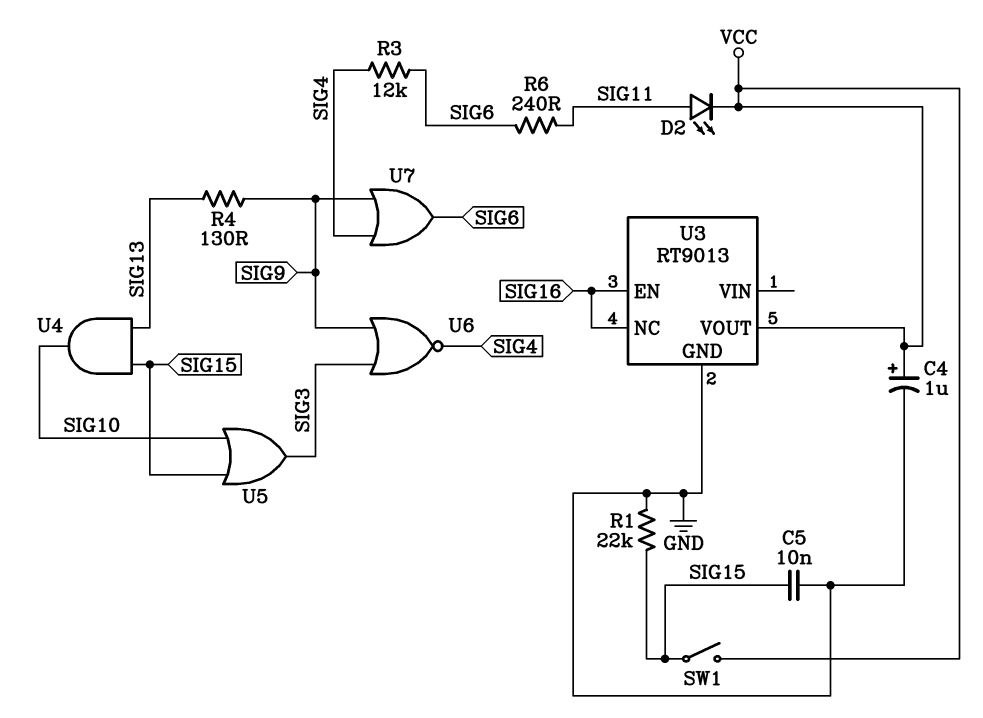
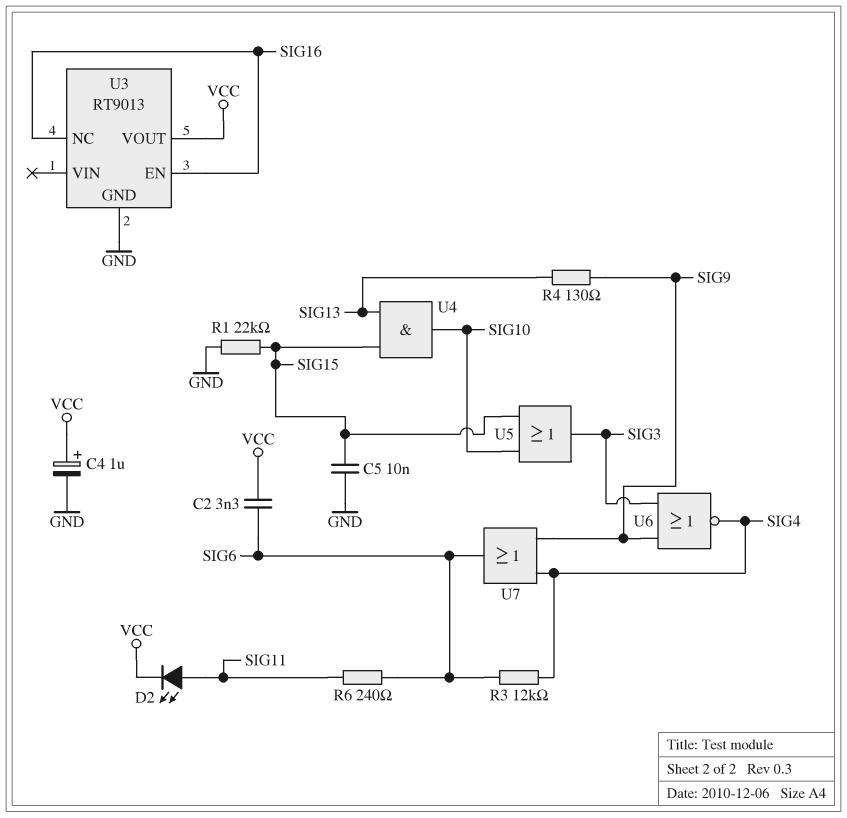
C2: none -> 3.3nF (SIG6, VCC)
SW1: switch (SIG15, VCC) -> none

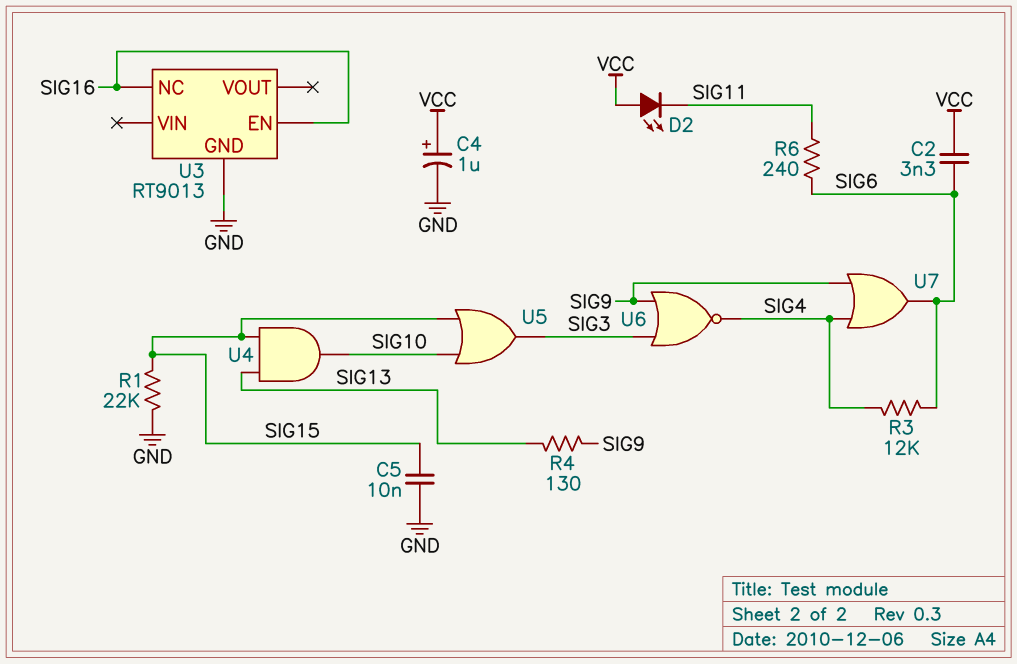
D2: LED (A SIG11, K VCC) -> LED (A VCC, K SIG11)
U3 pin VOUT: VCC -> none

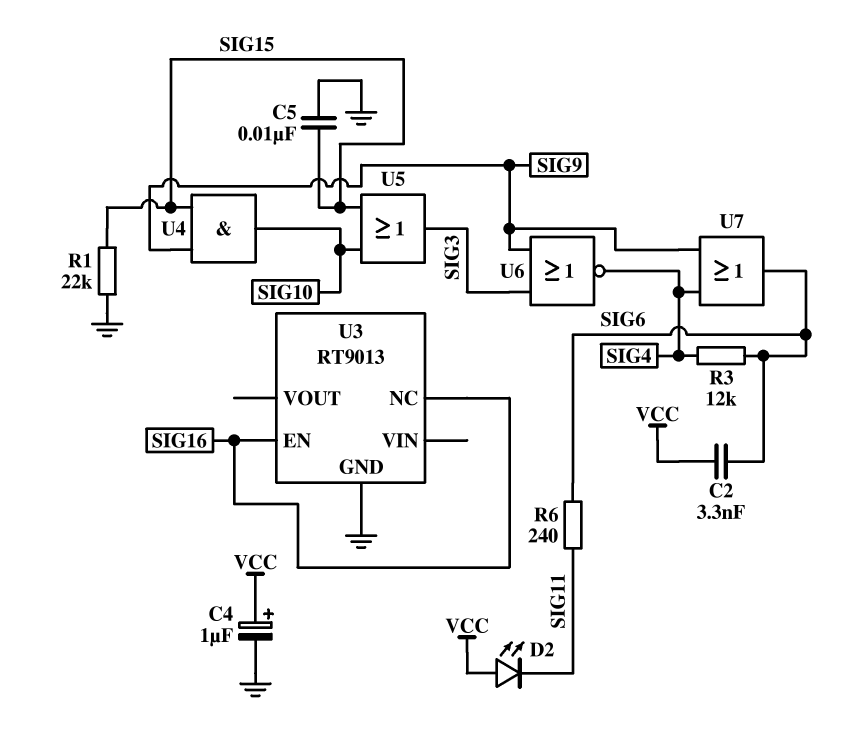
R4: 130 (SIG9, SIG13) -> none
U4: AND (in SIG13, in SIG15, out SIG10) -> AND (in SIG9, in SIG15, out SIG10)

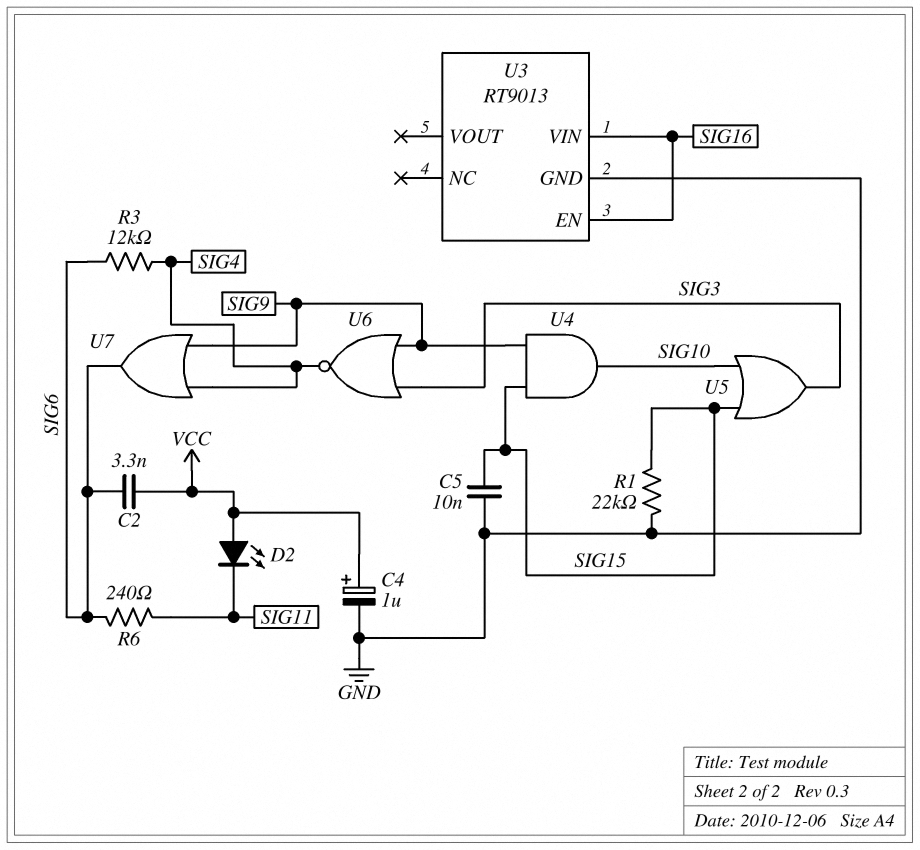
U3 pin NC: SIG16 -> none
U3 pin VIN: none -> SIG16

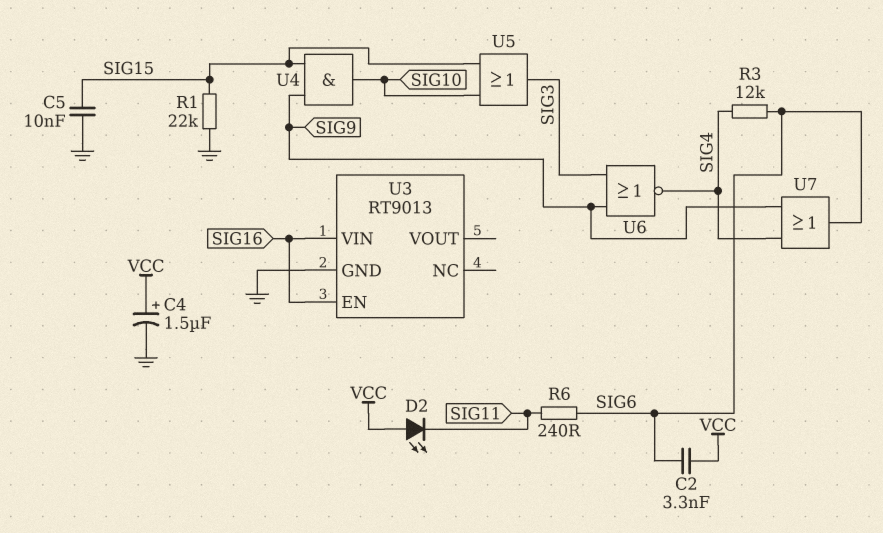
C4: 1uF (plus VCC, minus GND) -> 1.5uF (plus VCC, minus GND)

